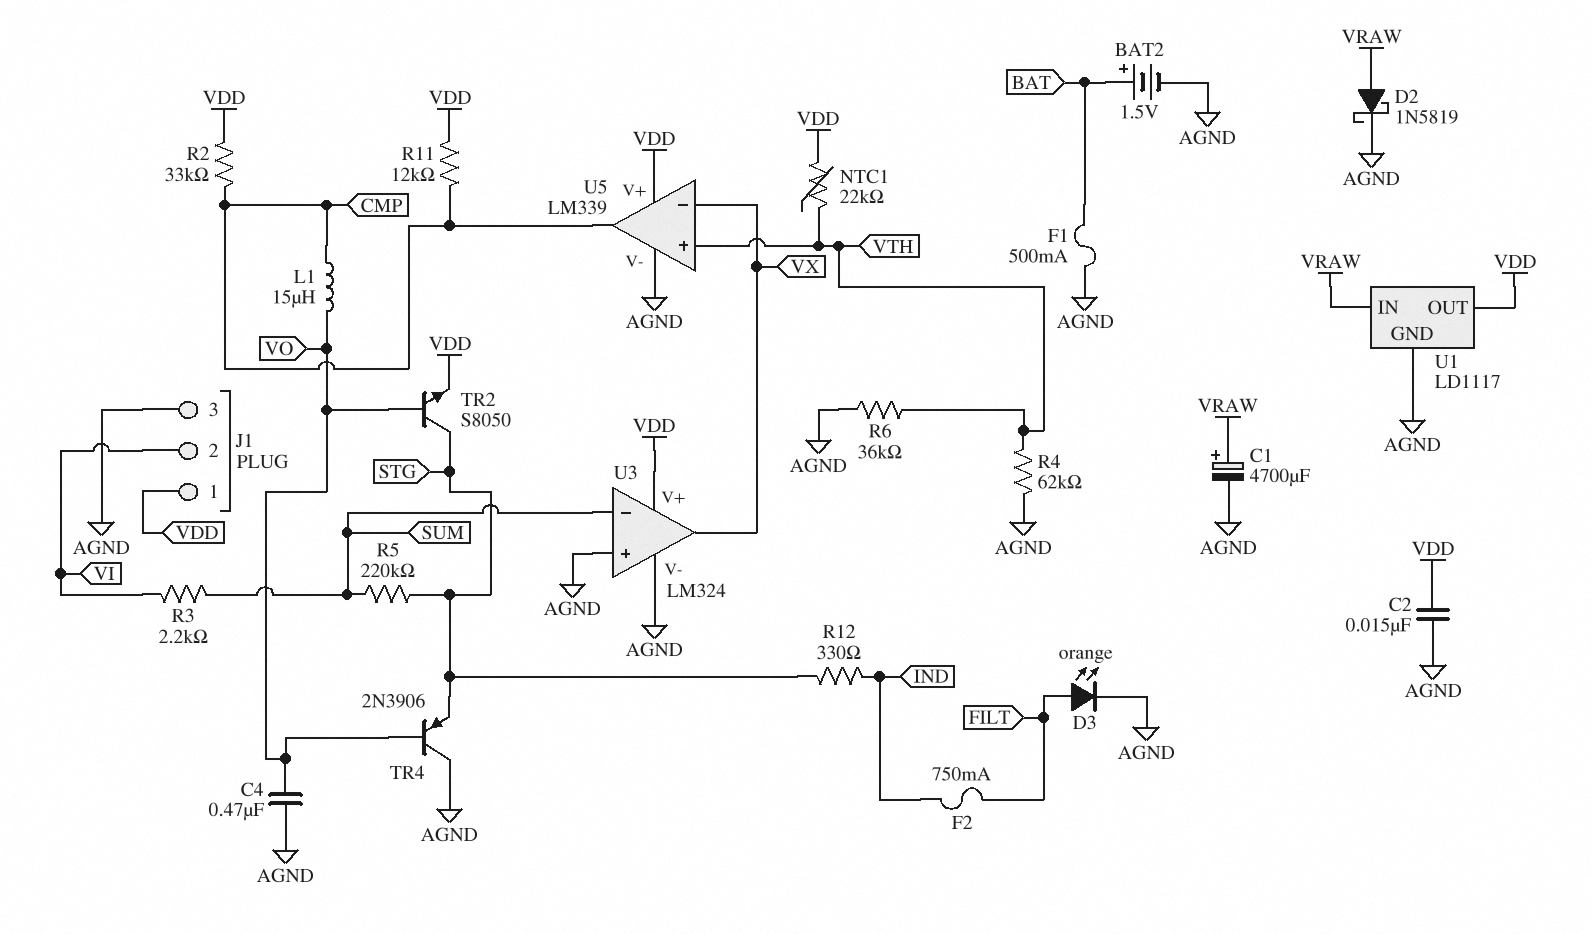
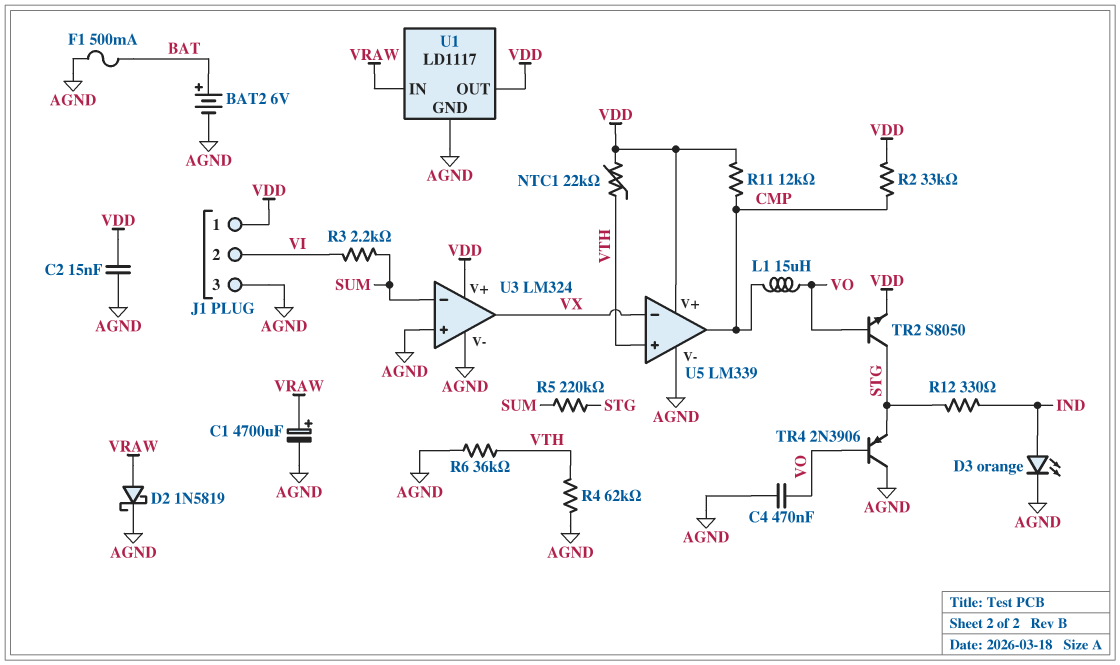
BAT2: 1.5V (plus BAT, minus AGND) -> 6V (plus BAT, minus AGND)
D3: LED orange (A FILT, K AGND) -> LED orange (A IND, K AGND)
F2: 750mA (FILT, IND) -> none

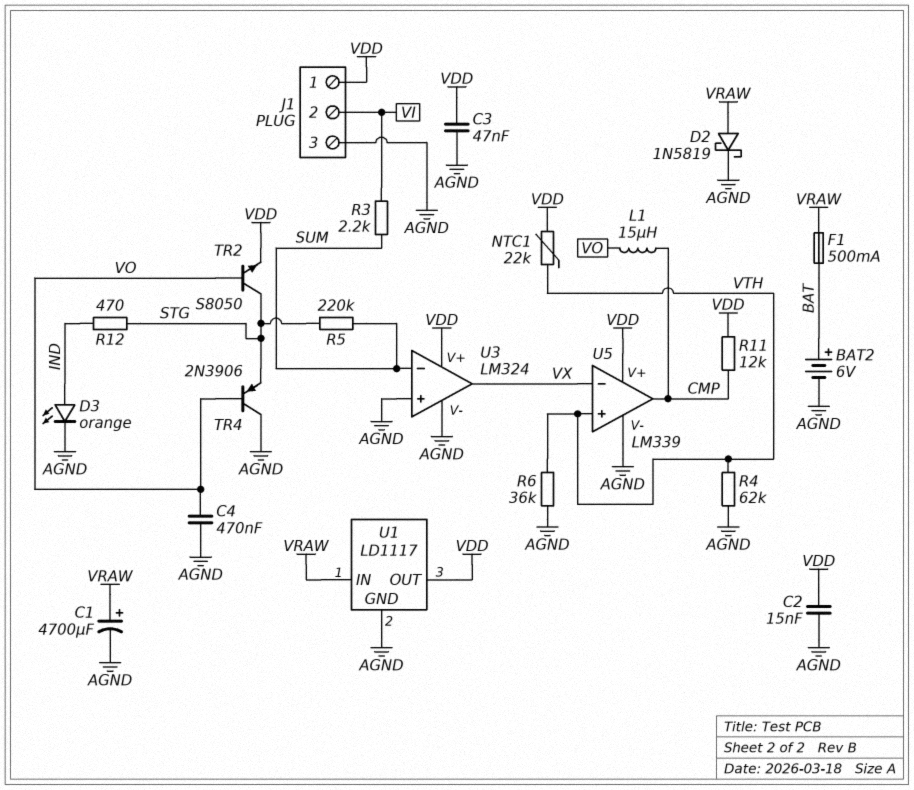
C3: none -> 47nF (AGND, VDD)
F1: 500mA (AGND, BAT) -> 500mA (BAT, VRAW)
R2: 33k (CMP, VDD) -> none
R12: 330 (IND, STG) -> 470 (IND, STG)

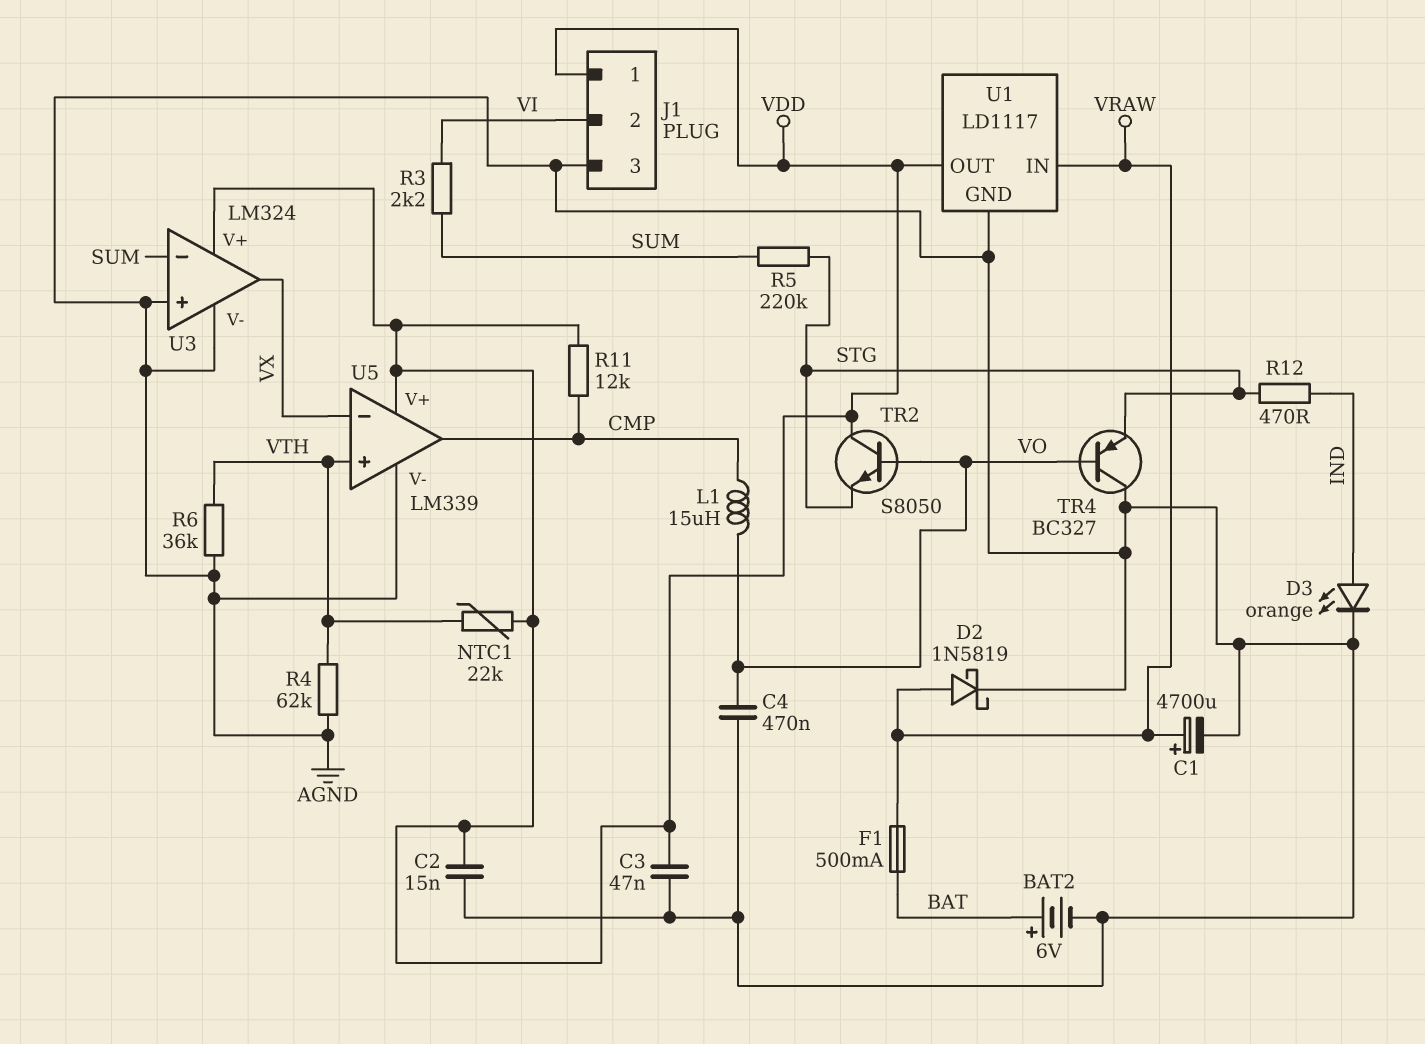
TR2: NPN S8050 (B VO, C STG, E VDD) -> NPN S8050 (B VO, C VDD, E STG)
TR4: PNP 2N3906 (B VO, C AGND, E STG) -> PNP BC327 (B VO, C AGND, E STG)

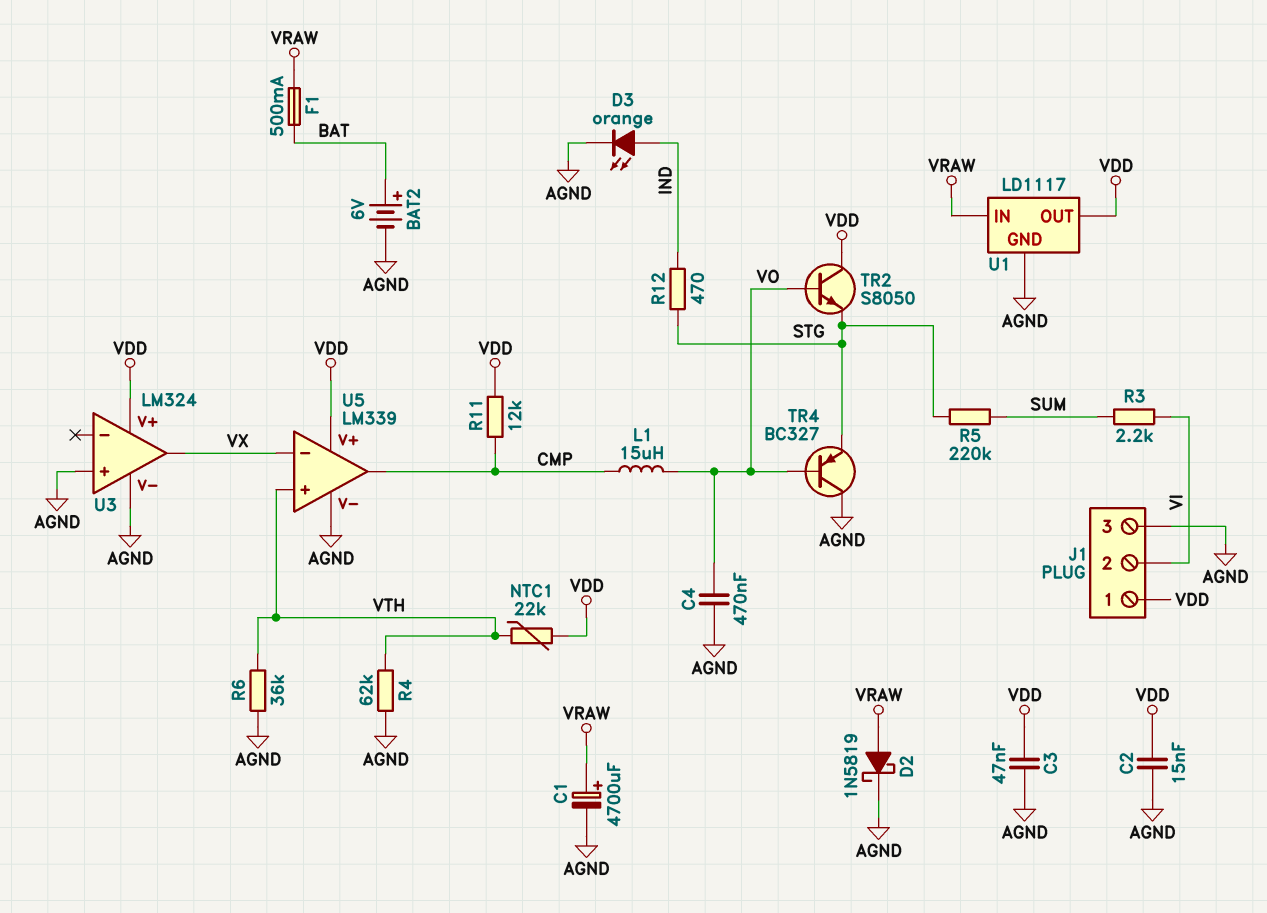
U3 pin in-: SUM -> none

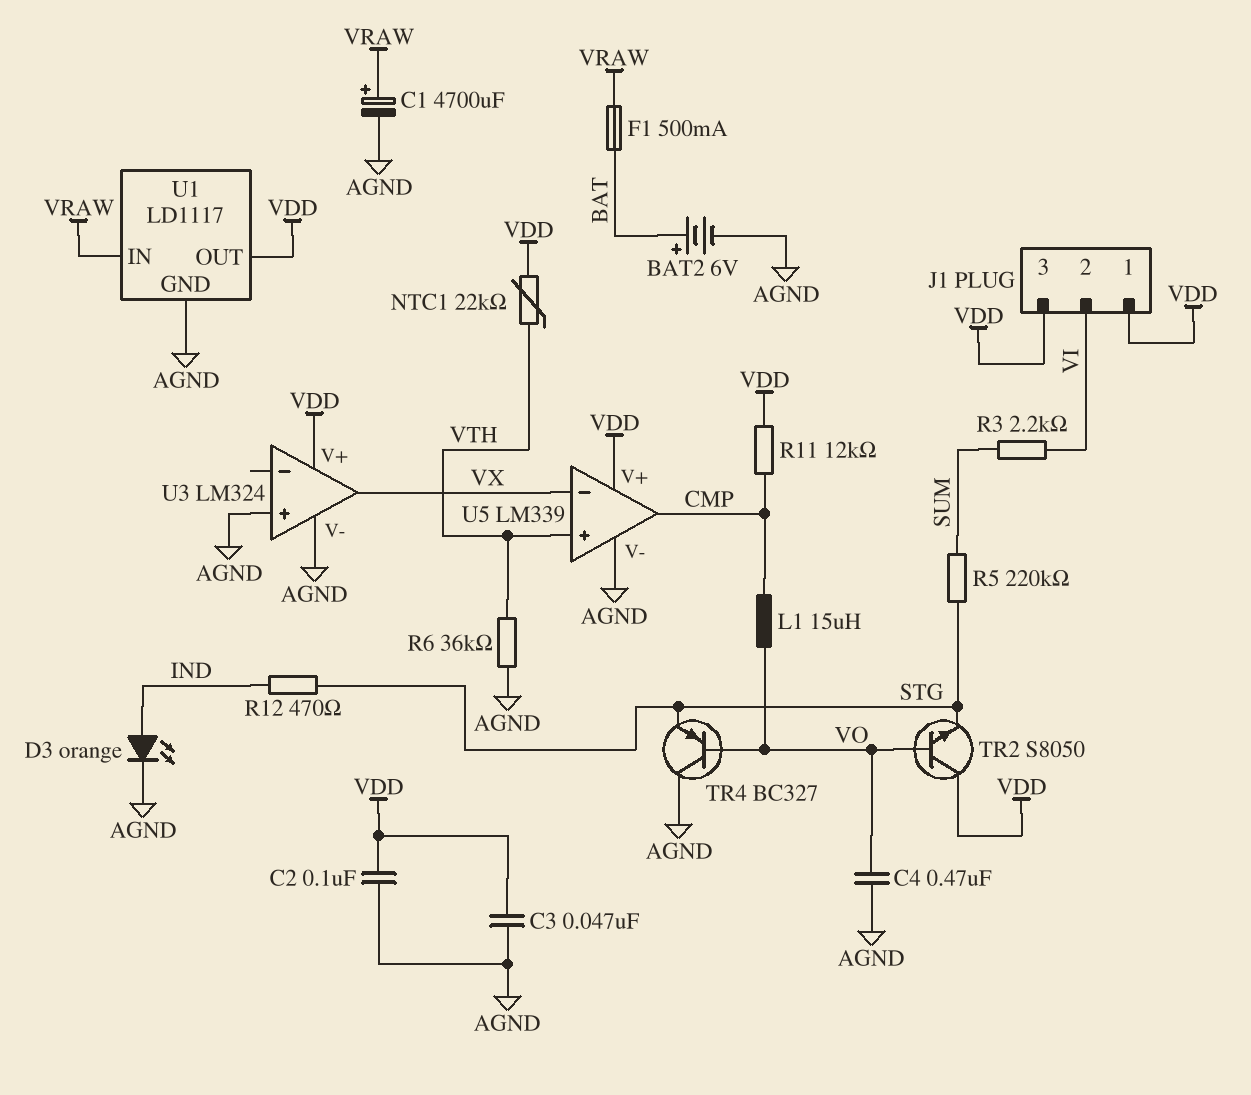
C2: 15nF (AGND, VDD) -> 100nF (AGND, VDD)
D2: schottky 1N5819 (A VRAW, K AGND) -> none
J1 pin 3: AGND -> VDD
R4: 62k (AGND, VTH) -> none

